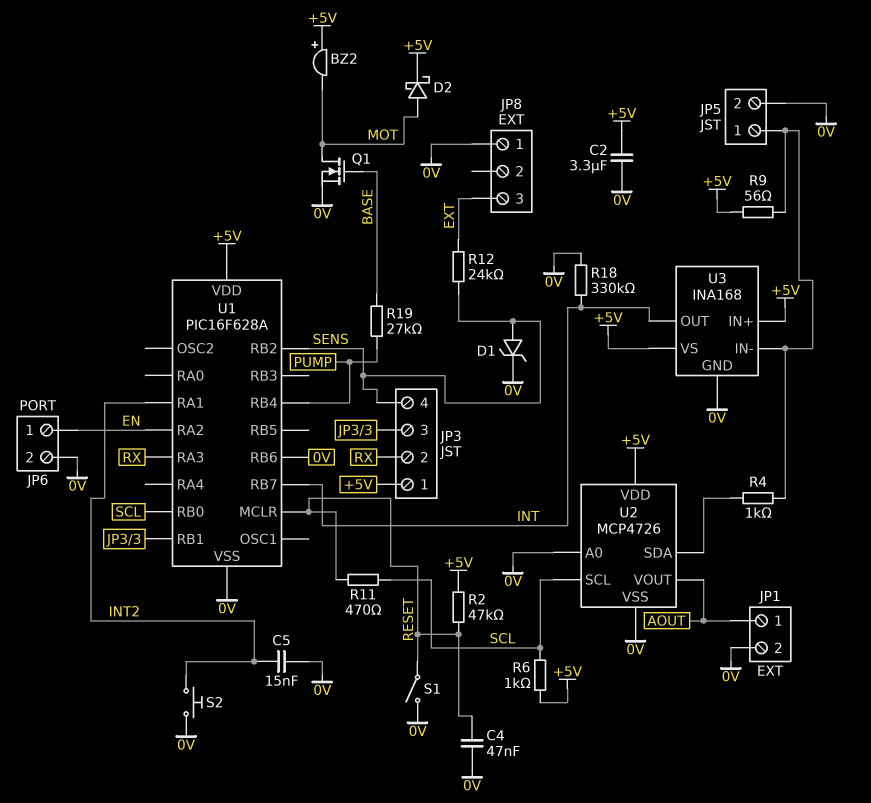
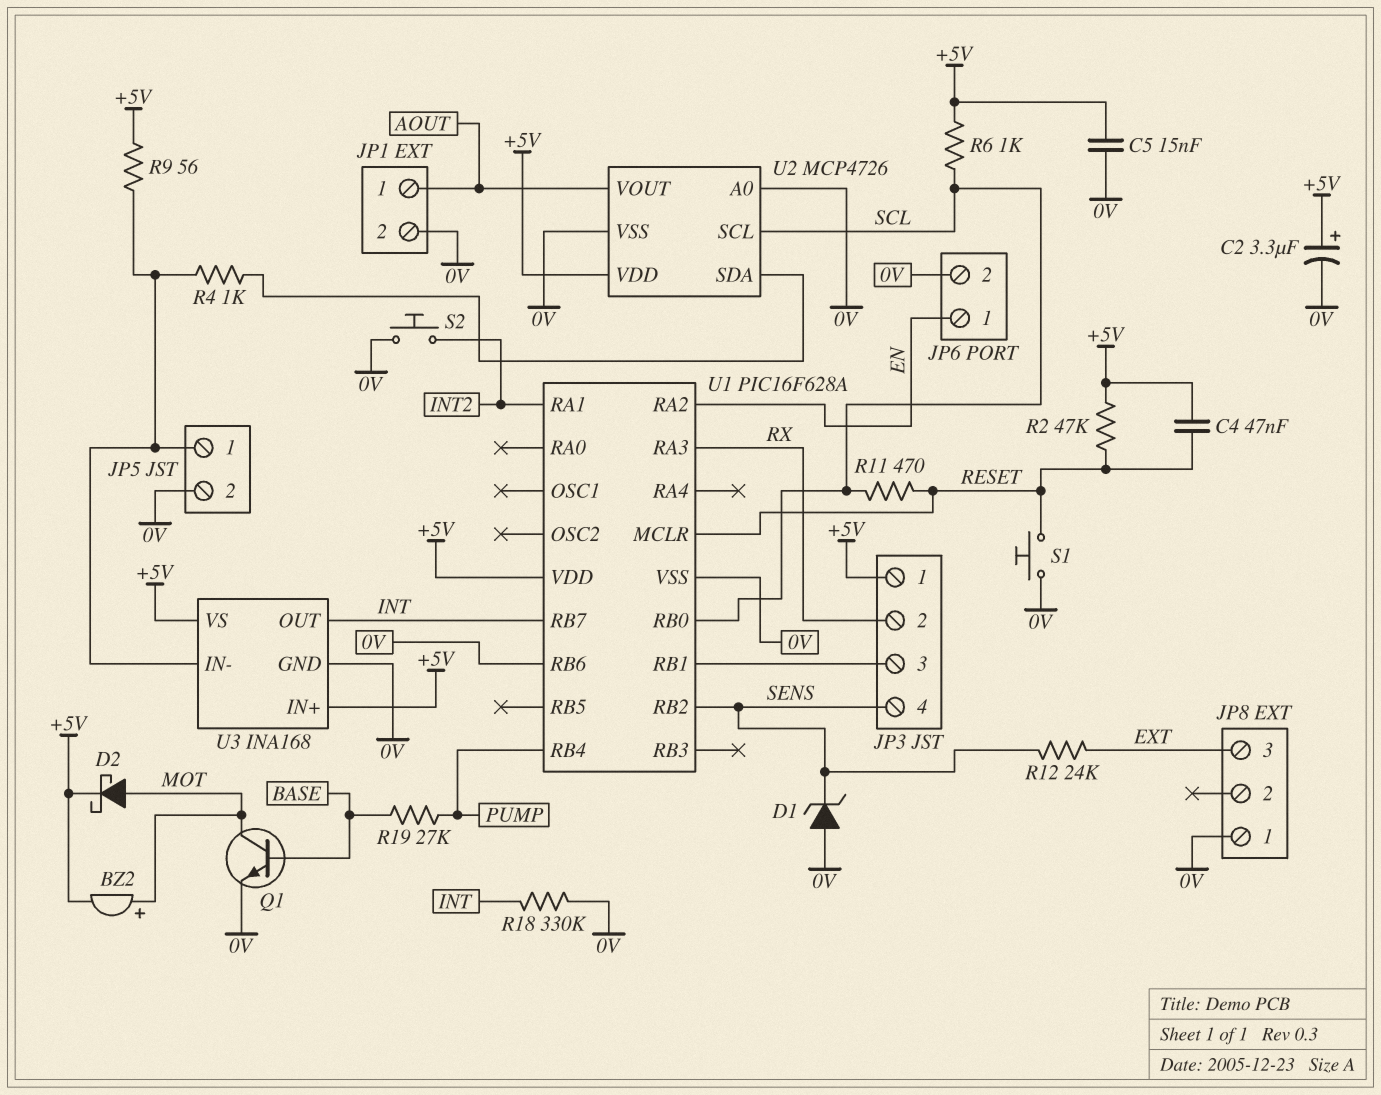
BZ2: buzzer (plus +5V, minus MOT) -> buzzer (plus MOT, minus +5V)
C2: 3.3uF (+5V, 0V) -> 3.3uF (plus +5V, minus 0V)
C4: 47nF (0V, RESET) -> 47nF (+5V, RESET)
C5: 15nF (0V, INT2) -> 15nF (+5V, 0V)
D1: zener (A SENS, K 0V) -> zener (A 0V, K SENS)
Q1: NMOS (G BASE, D MOT, S 0V) -> NPN (B BASE, C MOT, E 0V)
S1: switch (0V, RESET) -> button (0V, RESET)

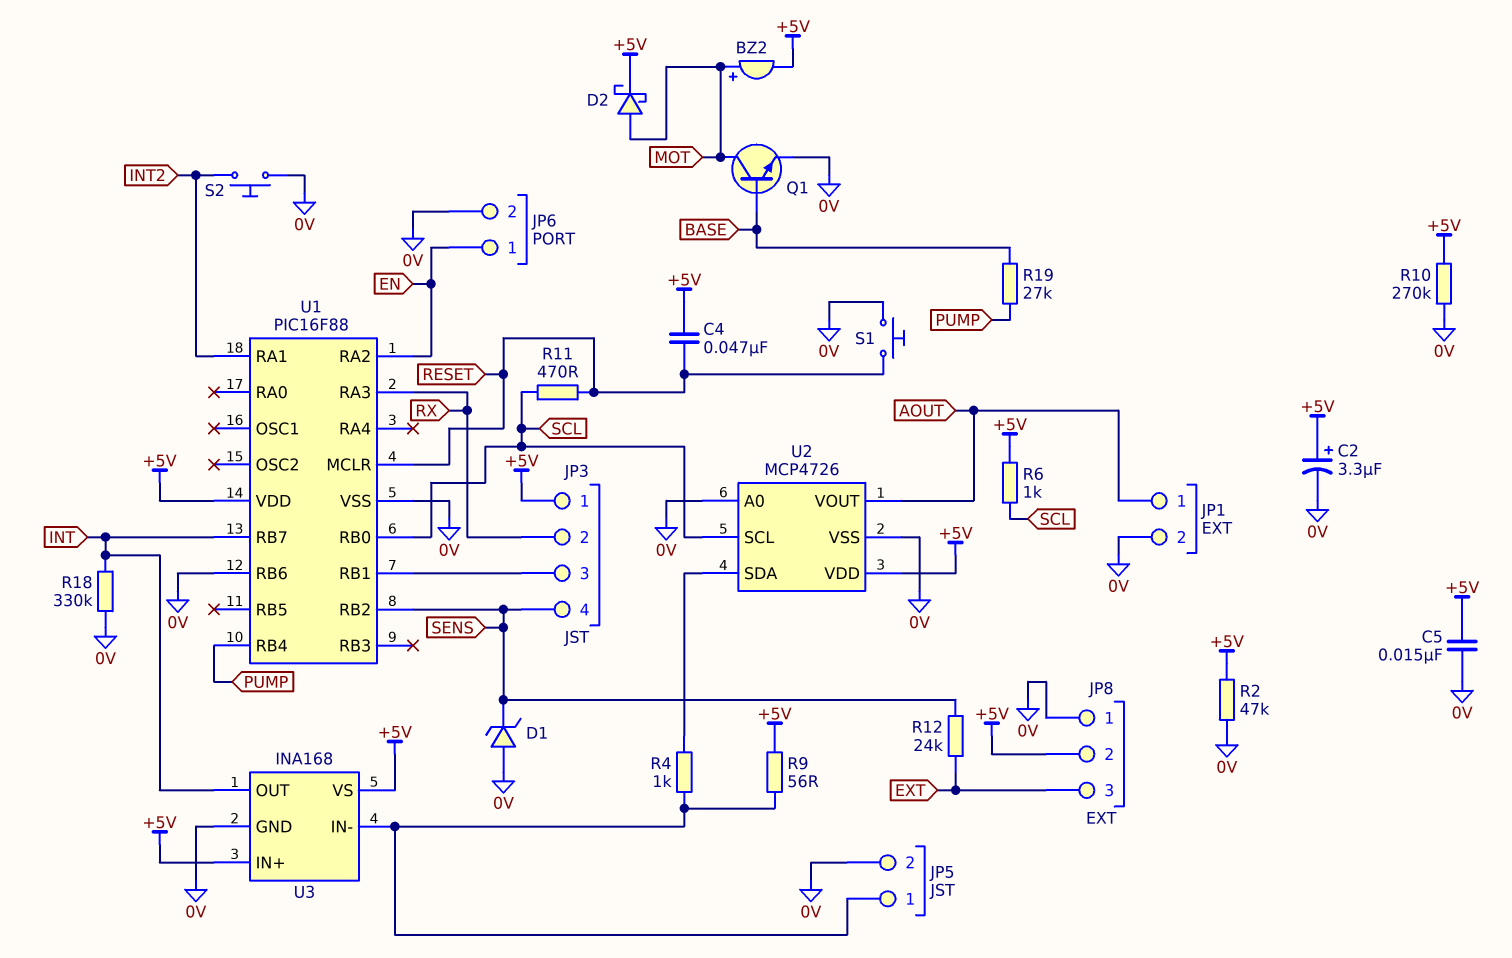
JP8 pin 2: none -> +5V
R2: 47k (+5V, RESET) -> 47k (+5V, 0V)
R10: none -> 270k (+5V, 0V)
U1: PIC16F628A -> PIC16F88

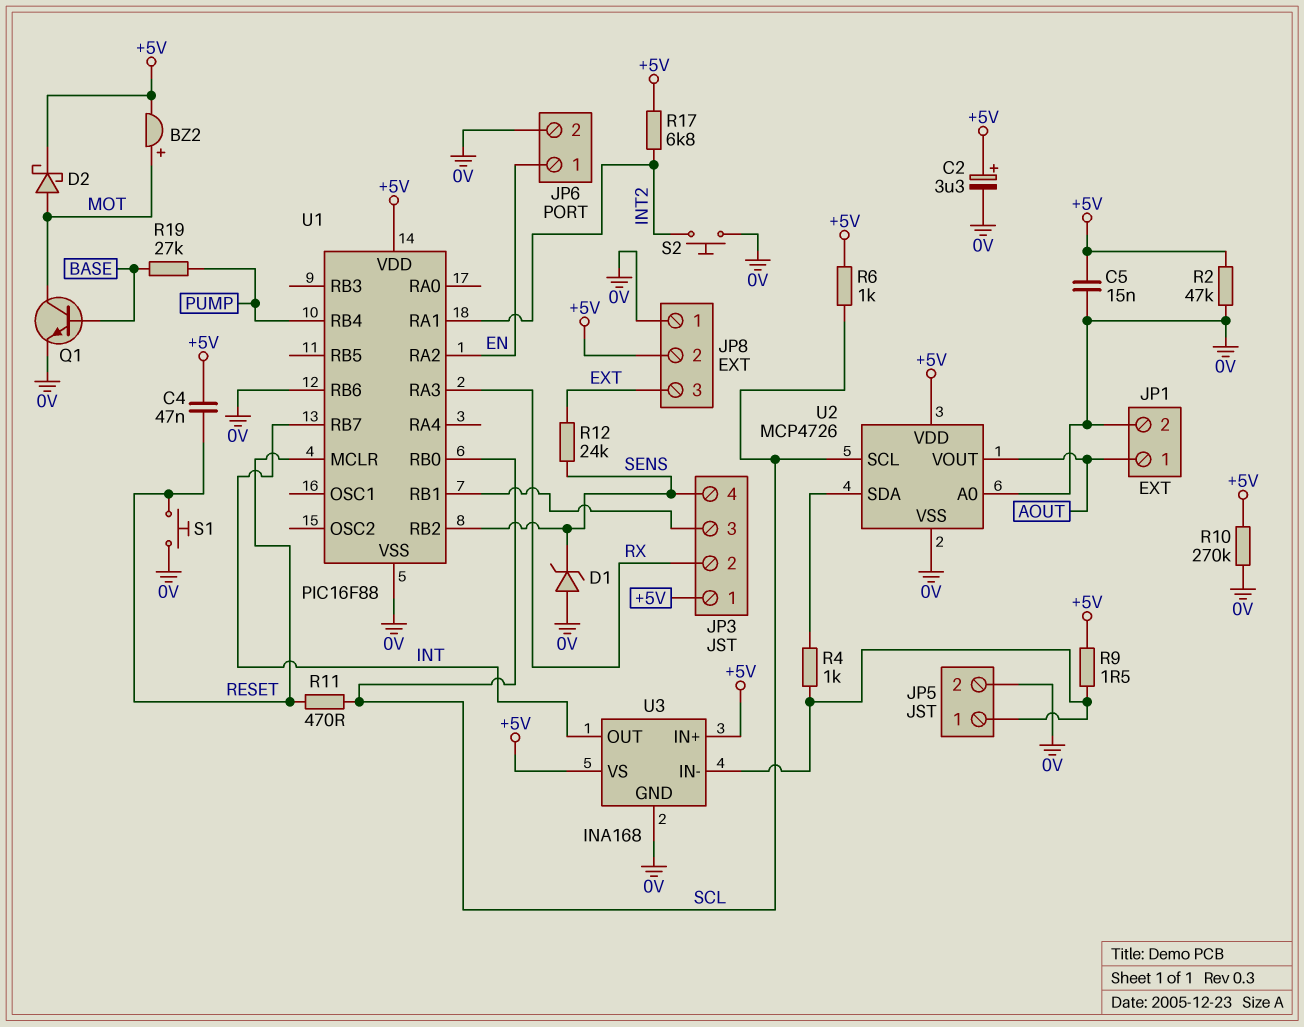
R9: 56 (+5V, JP5/1) -> 1.5 (+5V, JP5/1)
R17: none -> 6.8k (+5V, INT2)
R18: 330k (0V, INT) -> none

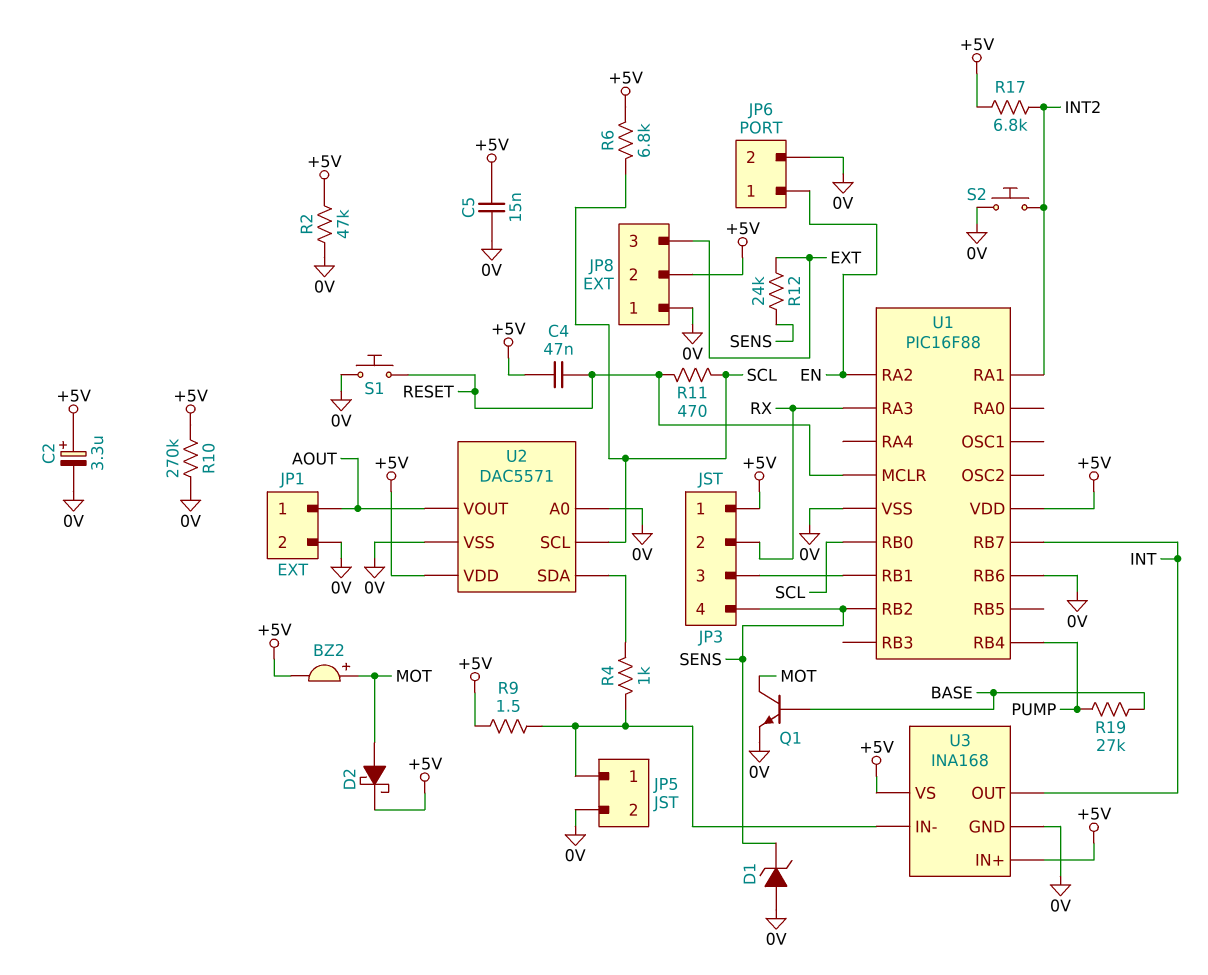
R6: 1k (+5V, SCL) -> 6.8k (+5V, SCL)
U2: MCP4726 -> DAC5571

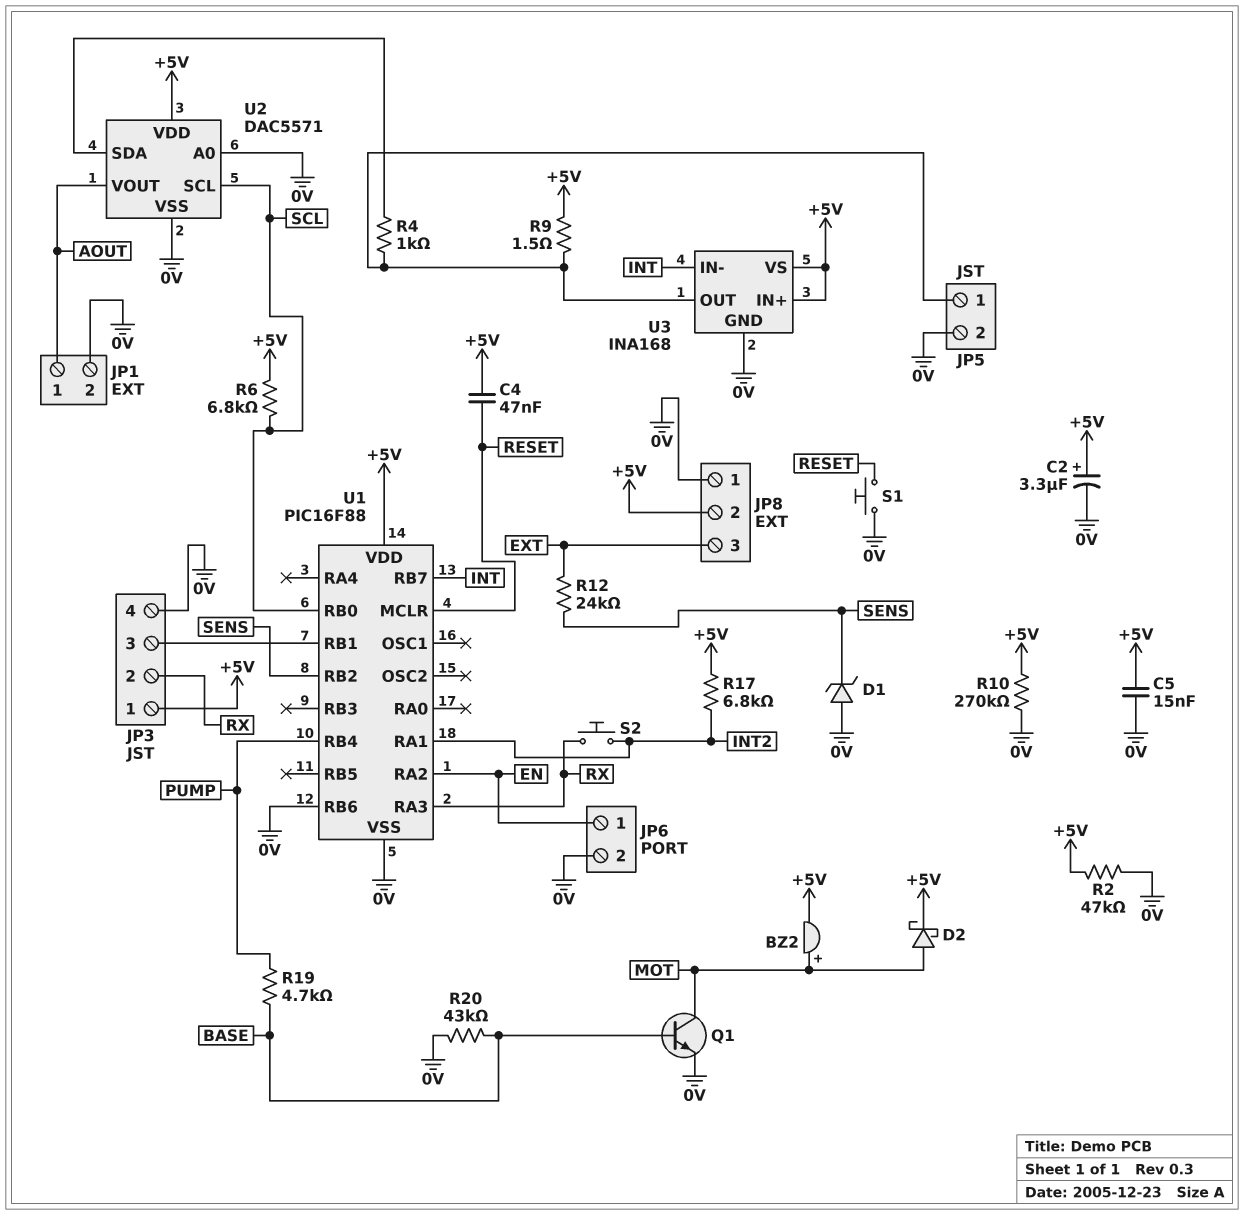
JP3 pin 4: SENS -> 0V
R11: 470 (RESET, SCL) -> none
R19: 27k (BASE, PUMP) -> 4.7k (BASE, PUMP)
R20: none -> 43k (0V, BASE)
S2: button (0V, INT2) -> button (INT2, RX)
U3 pin IN-: JP5/1 -> INT
U3 pin OUT: INT -> JP5/1

